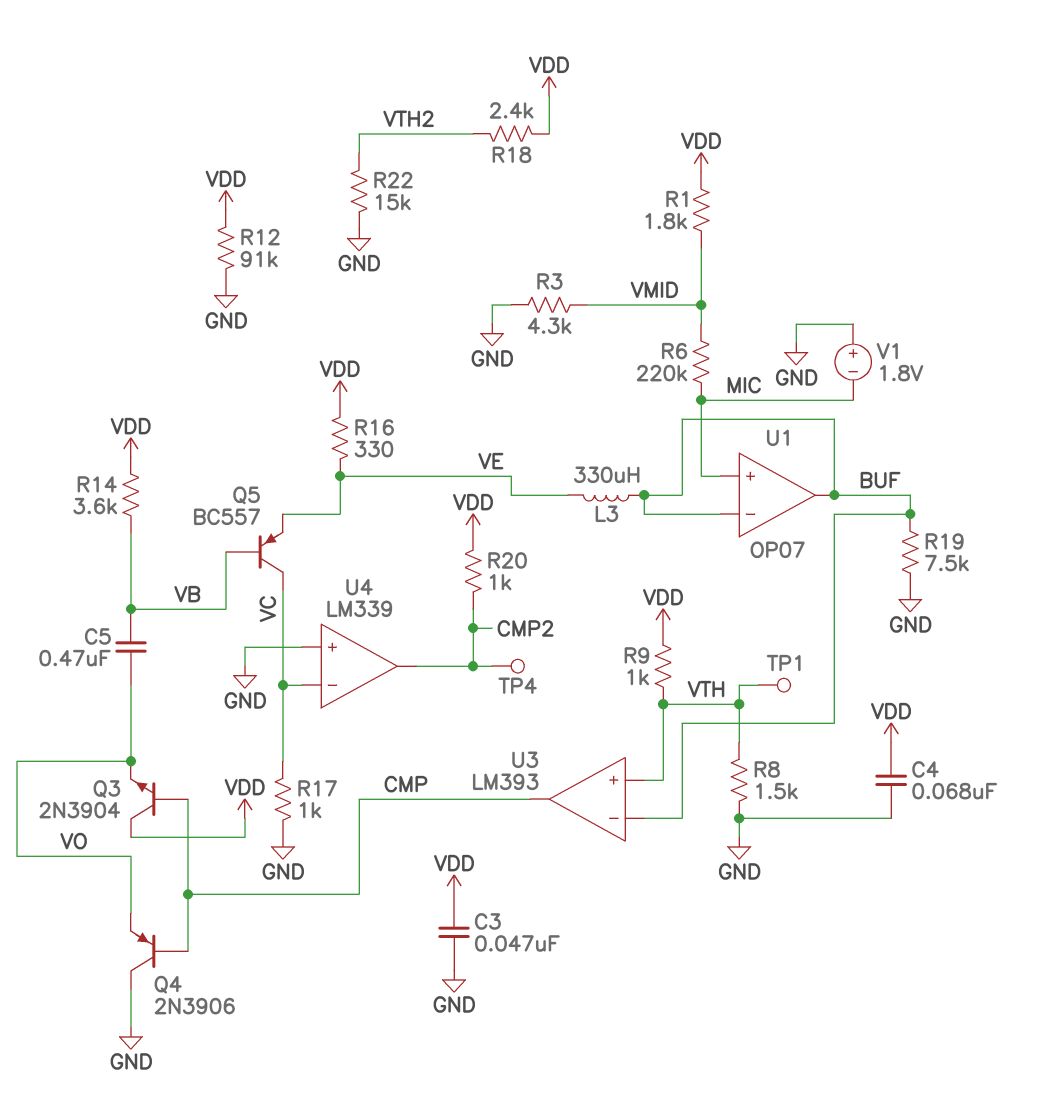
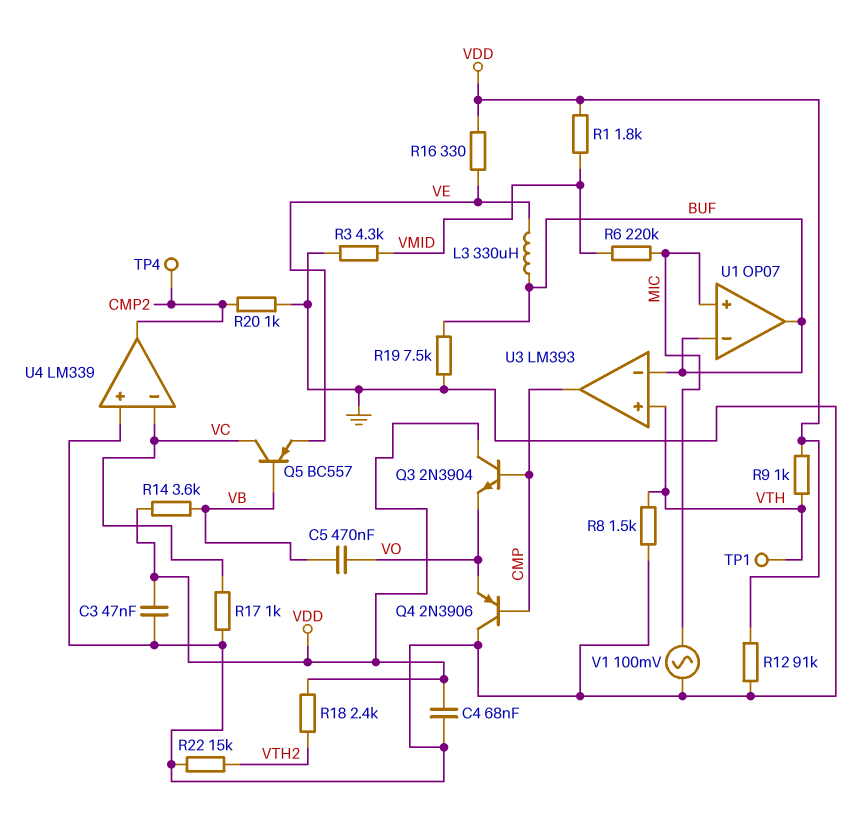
R20: 1k (CMP2, VDD) -> 1k (CMP2, GND)
V1: 1.8V (plus GND, minus MIC) -> AC 100mV (GND, MIC)

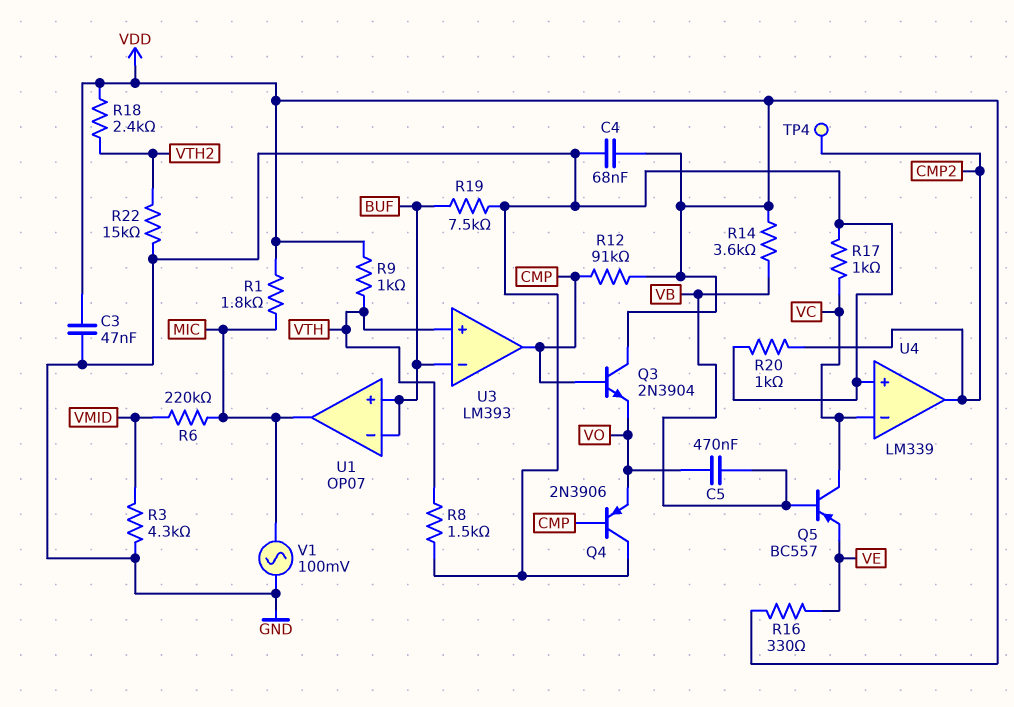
L3: 330uH (BUF, VE) -> none
R1: 1.8k (VDD, VMID) -> 1.8k (MIC, VDD)
R12: 91k (GND, VDD) -> 91k (CMP, VDD)
TP1: test point (VTH) -> none
U1 pin in+: MIC -> BUF
U1 pin out: BUF -> MIC

